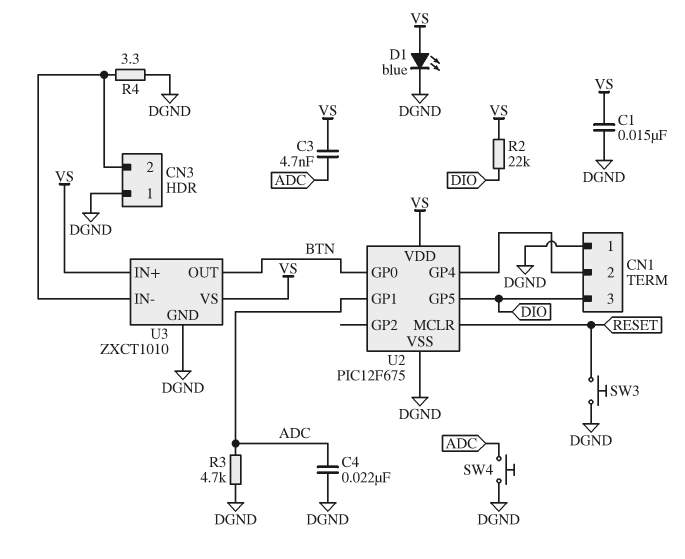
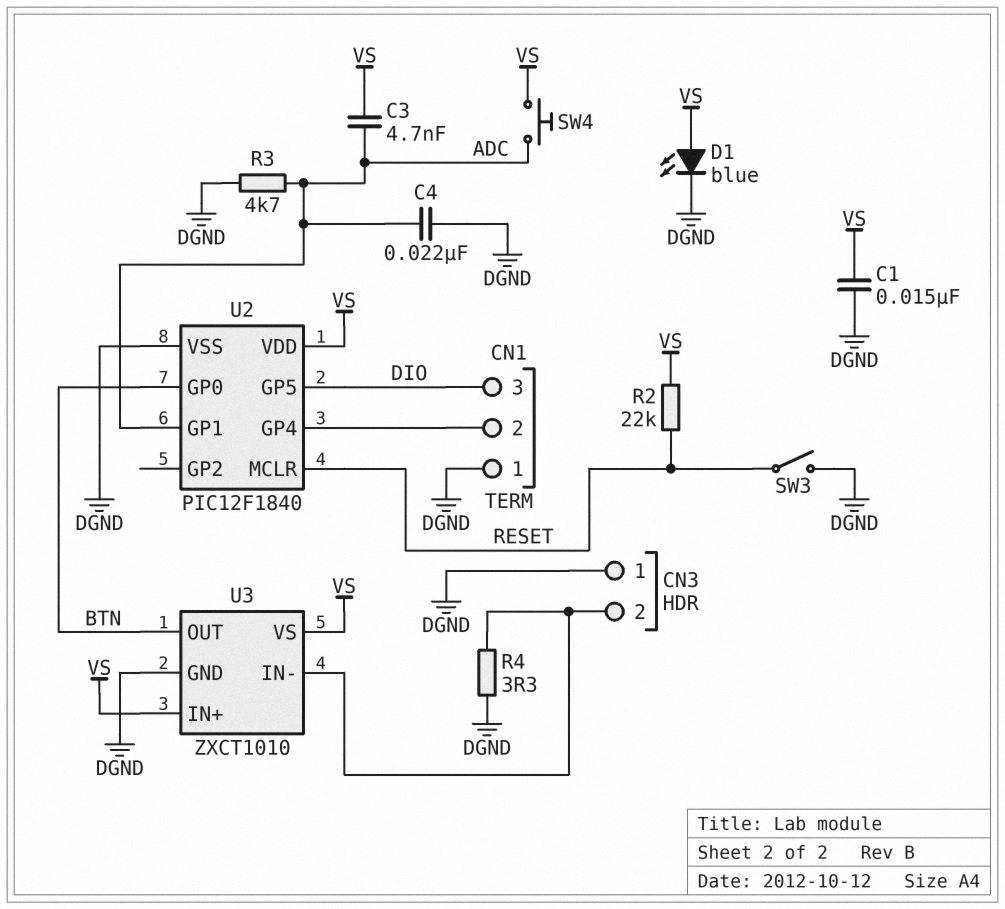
R2: 22k (DIO, VS) -> 22k (RESET, VS)
SW3: button (DGND, RESET) -> switch (DGND, RESET)
SW4: button (ADC, DGND) -> button (ADC, VS)
U2: PIC12F675 -> PIC12F1840

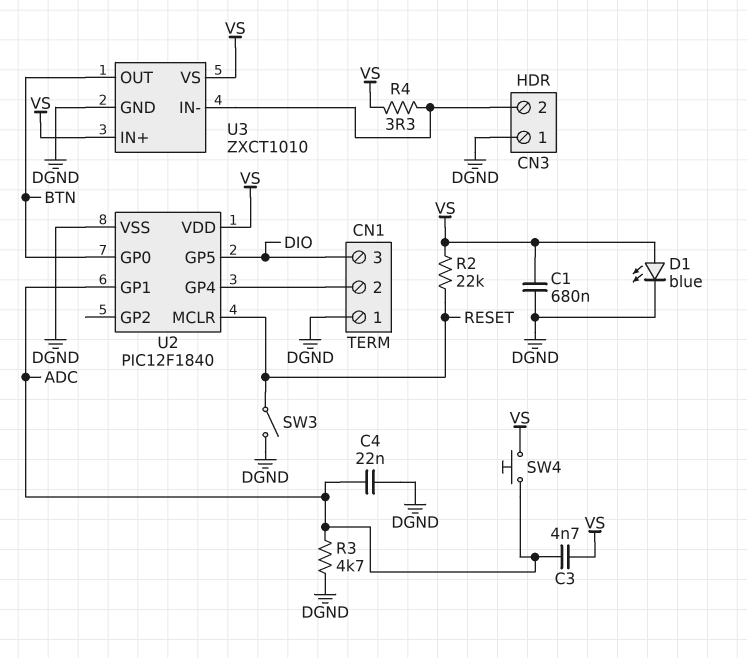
C1: 15nF (DGND, VS) -> 680nF (DGND, VS)
R4: 3.3 (CN3/2, DGND) -> 3.3 (CN3/2, VS)

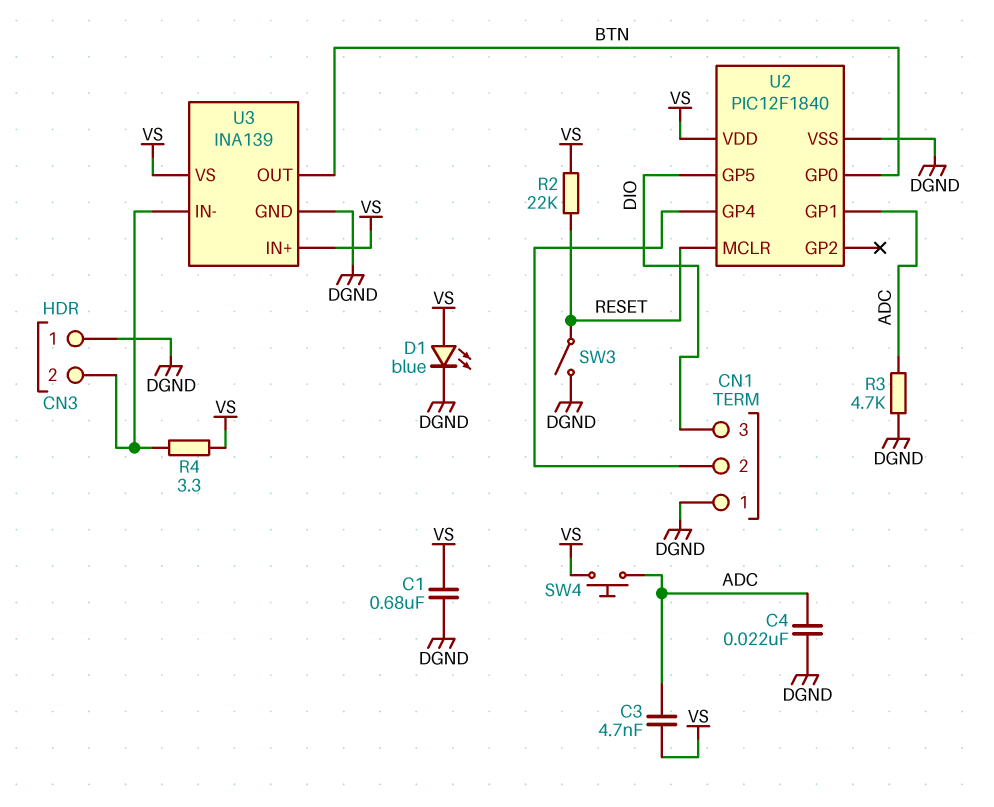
U3: ZXCT1010 -> INA139

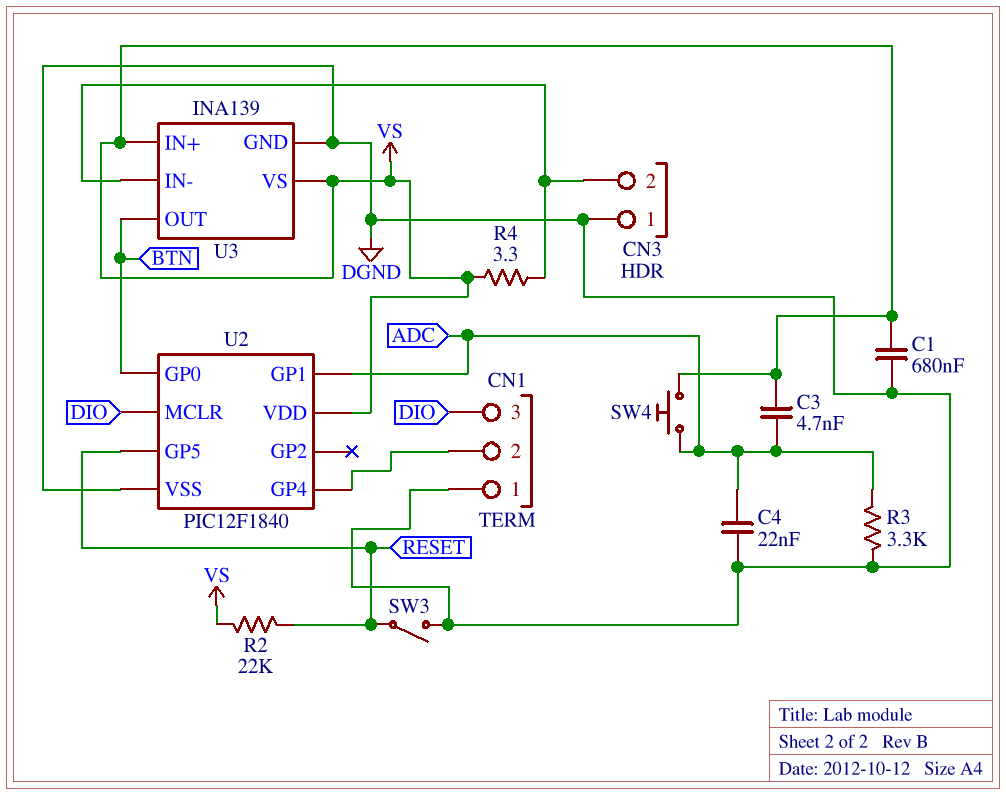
D1: LED blue (A VS, K DGND) -> none
R3: 4.7k (ADC, DGND) -> 3.3k (ADC, DGND)
U2 pin GP5: DIO -> RESET
U2 pin MCLR: RESET -> DIO

